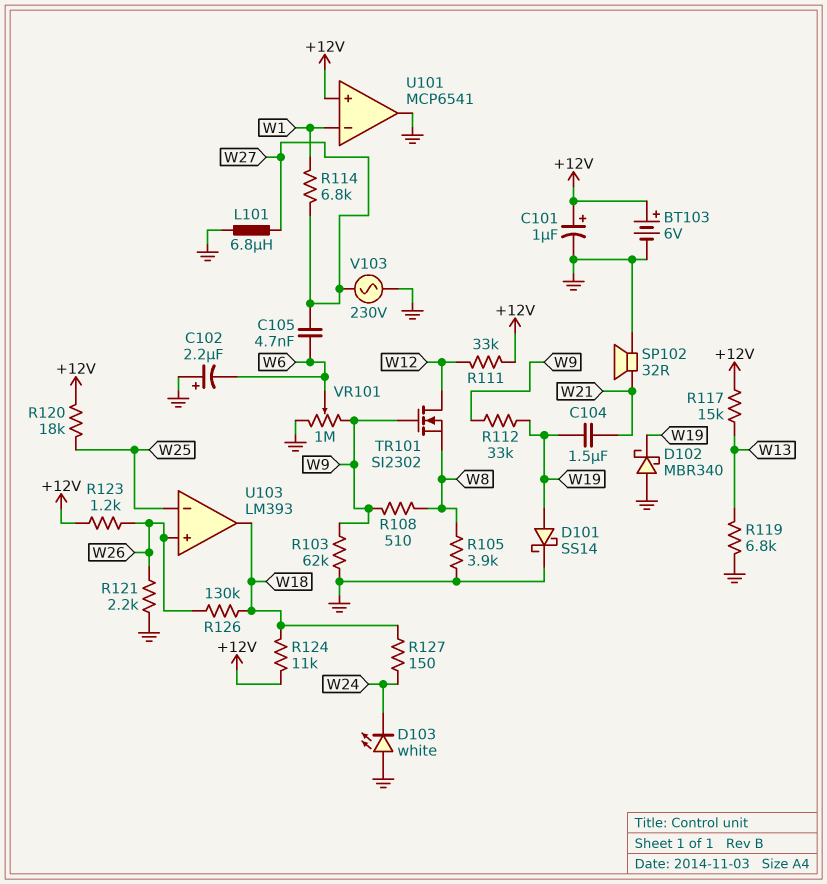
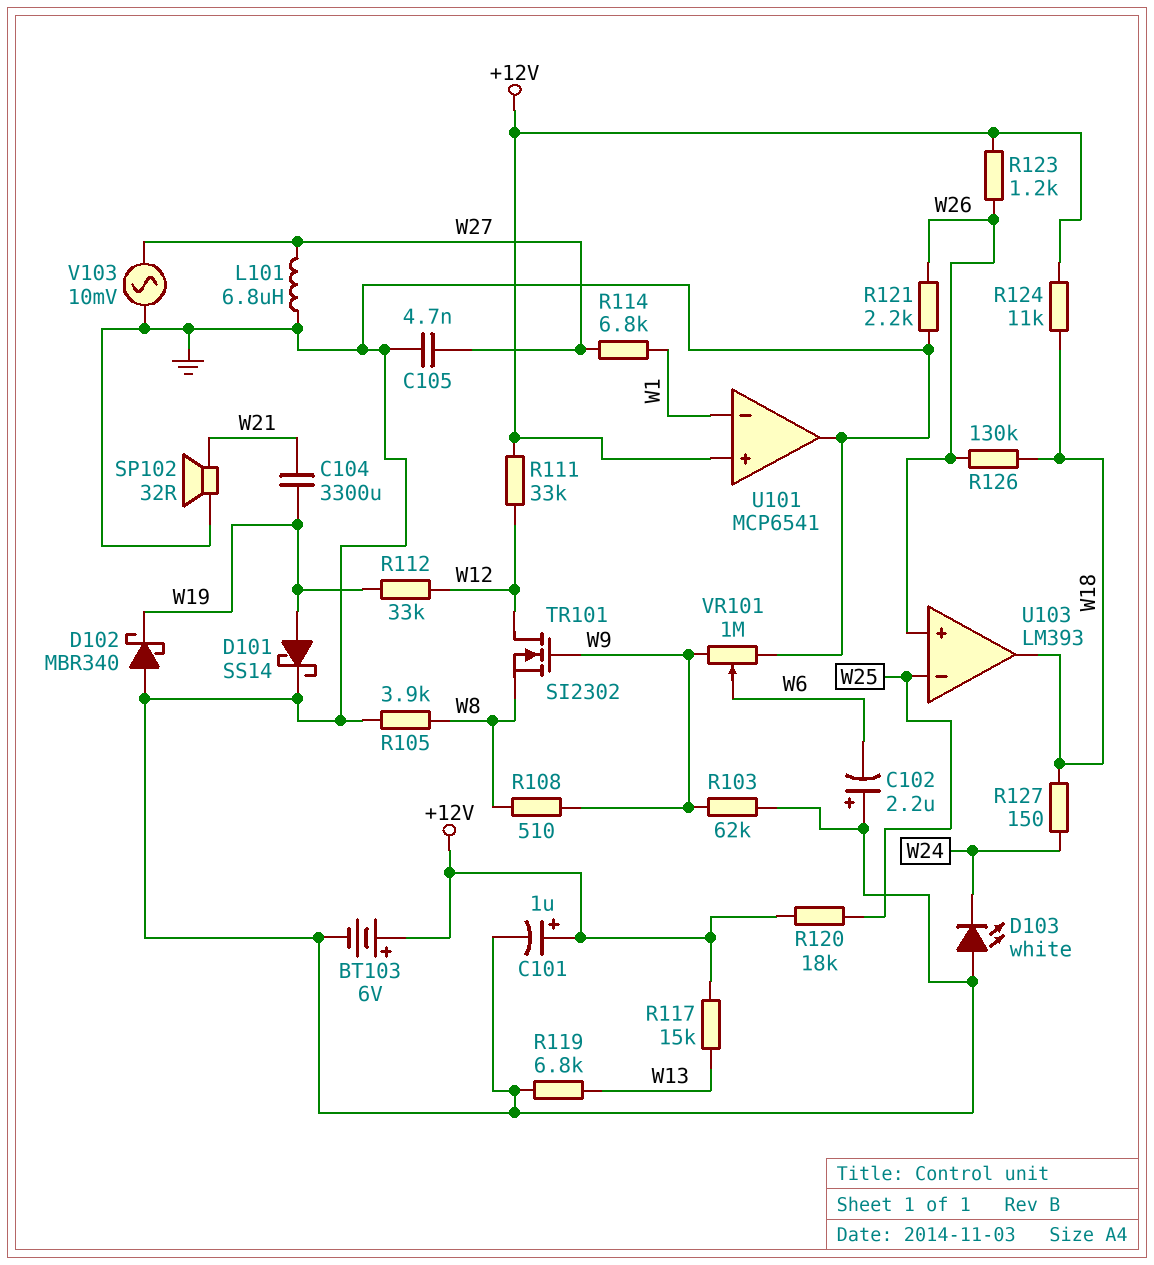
C104: 1.5uF (W19, W21) -> 3300uF (W19, W21)
C105: 4.7nF (W6, W27) -> 4.7nF (GND, W27)
R112: 33k (W9, W19) -> 33k (W12, W19)
V103: AC 230V (GND, W27) -> AC 10mV (GND, W27)

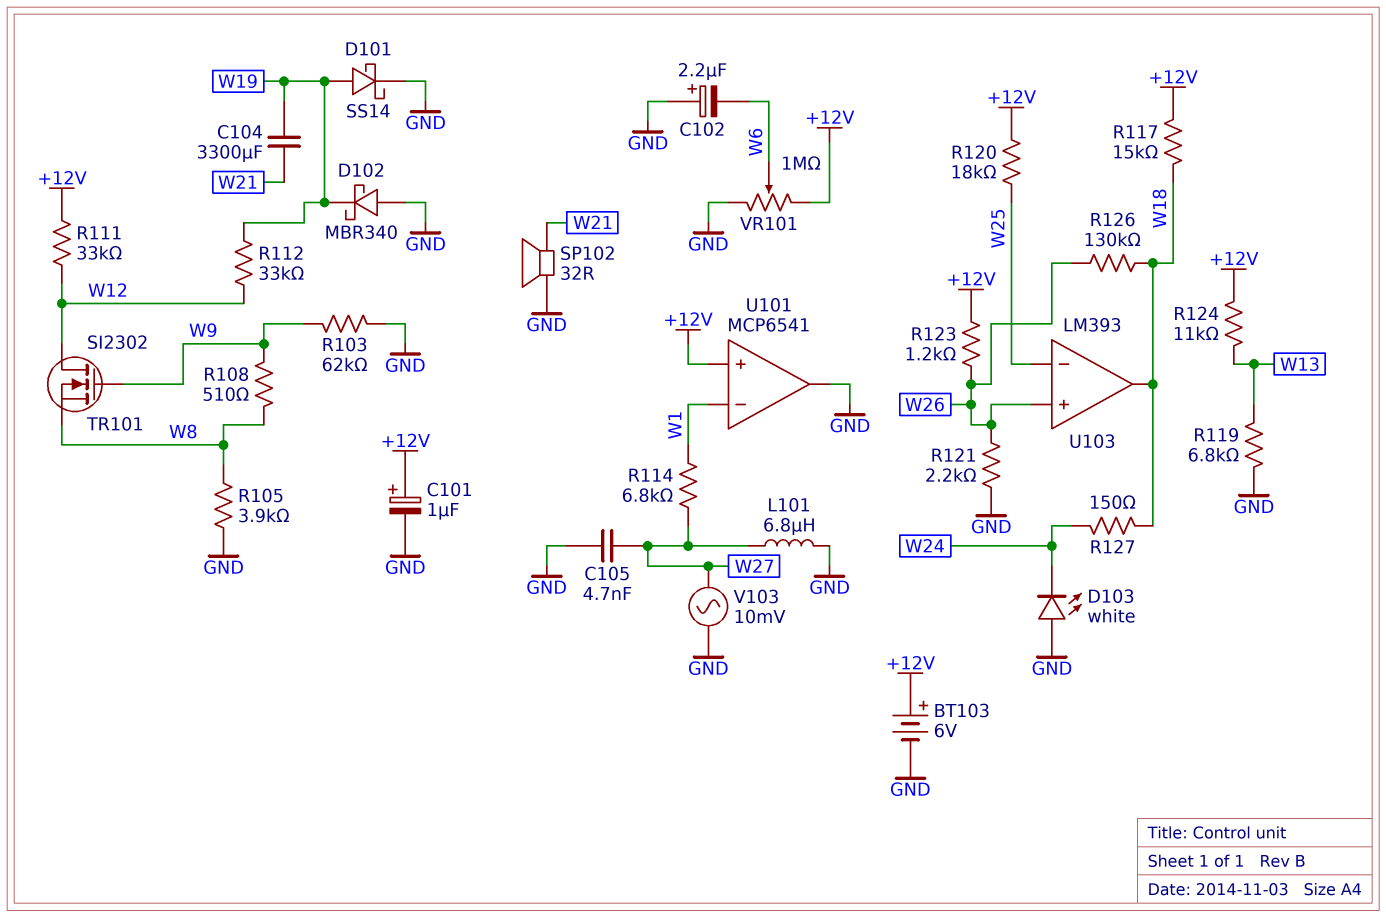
R117: 15k (+12V, W13) -> 15k (+12V, W18)
R124: 11k (+12V, W18) -> 11k (+12V, W13)
VR101: 1M (GND, W9, wiper W6) -> 1M (+12V, GND, wiper W6)

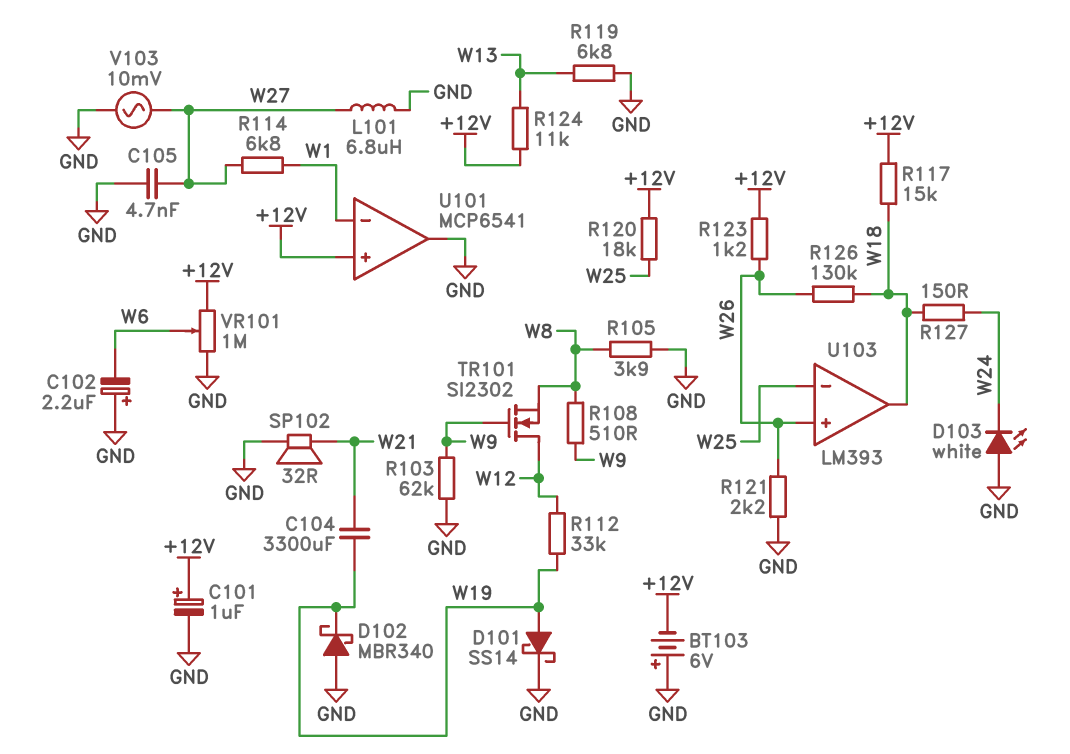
BT103: 6V (plus +12V, minus GND) -> 6V (plus GND, minus +12V)
R111: 33k (+12V, W12) -> none

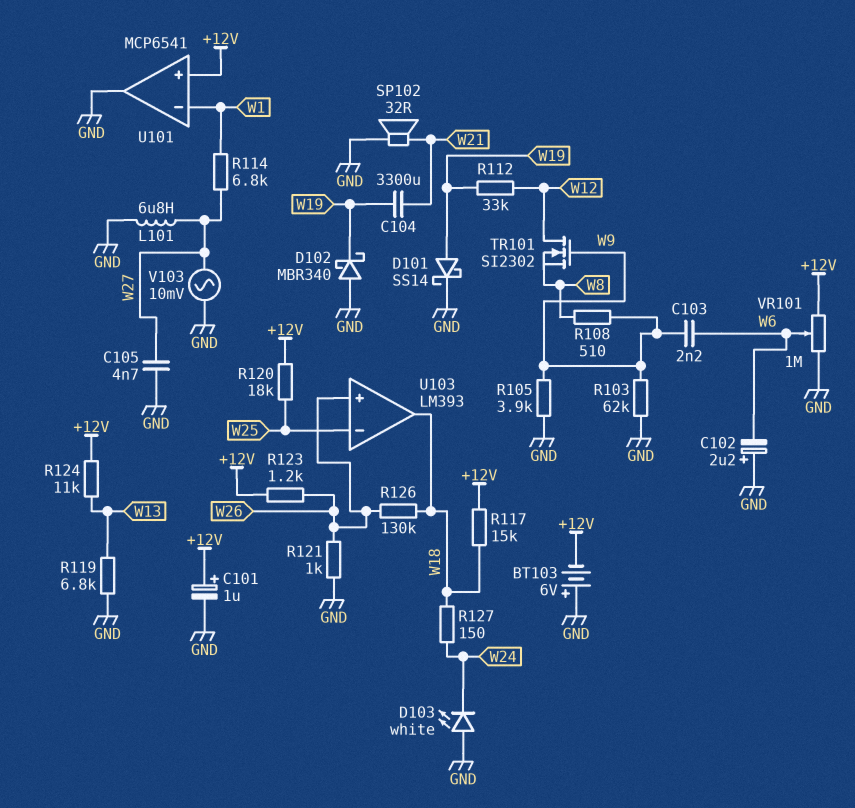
C103: none -> 2.2nF (W6, W9)
R105: 3.9k (GND, W8) -> 3.9k (GND, W9)
R121: 2.2k (GND, W26) -> 1k (GND, W26)

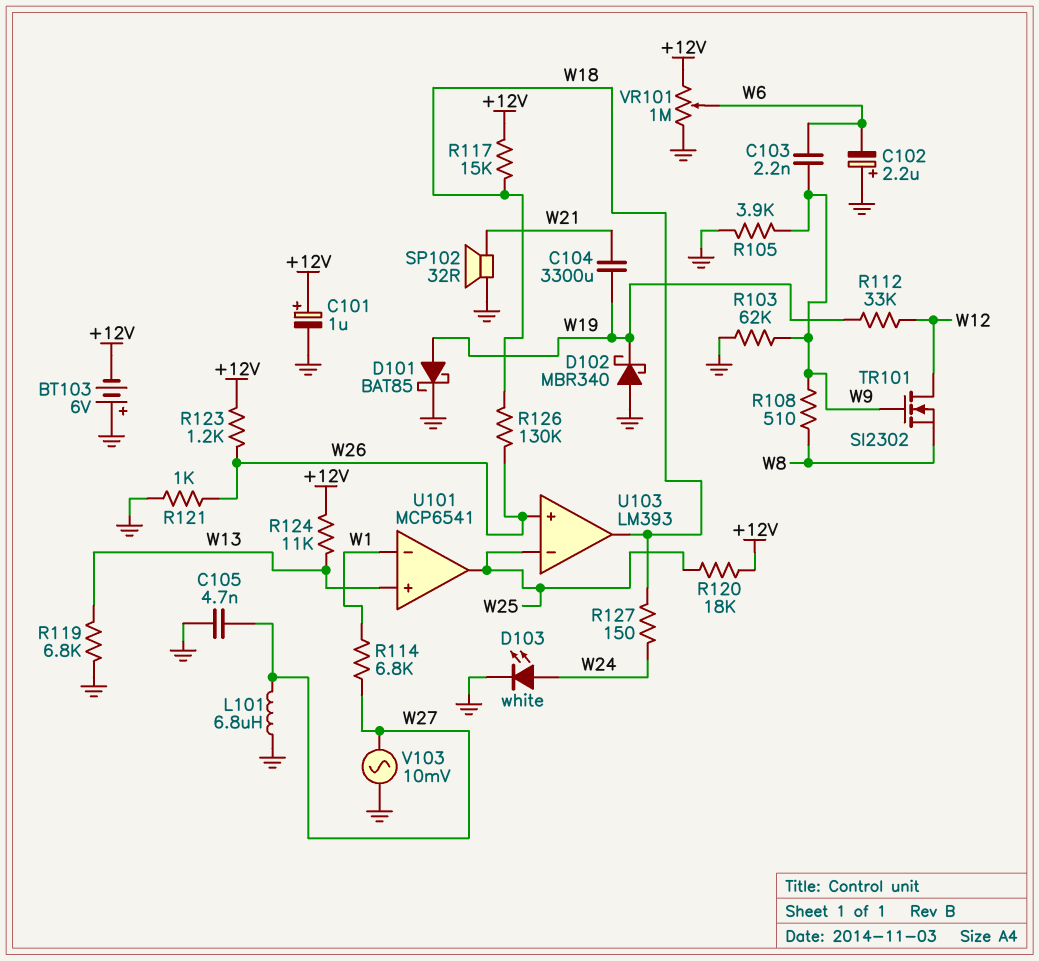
D101: schottky SS14 (A W19, K GND) -> schottky BAT85 (A W19, K GND)
D103: LED white (A GND, K W24) -> LED white (A W24, K GND)
U101 pin in+: +12V -> W13
U101 pin out: GND -> W25

